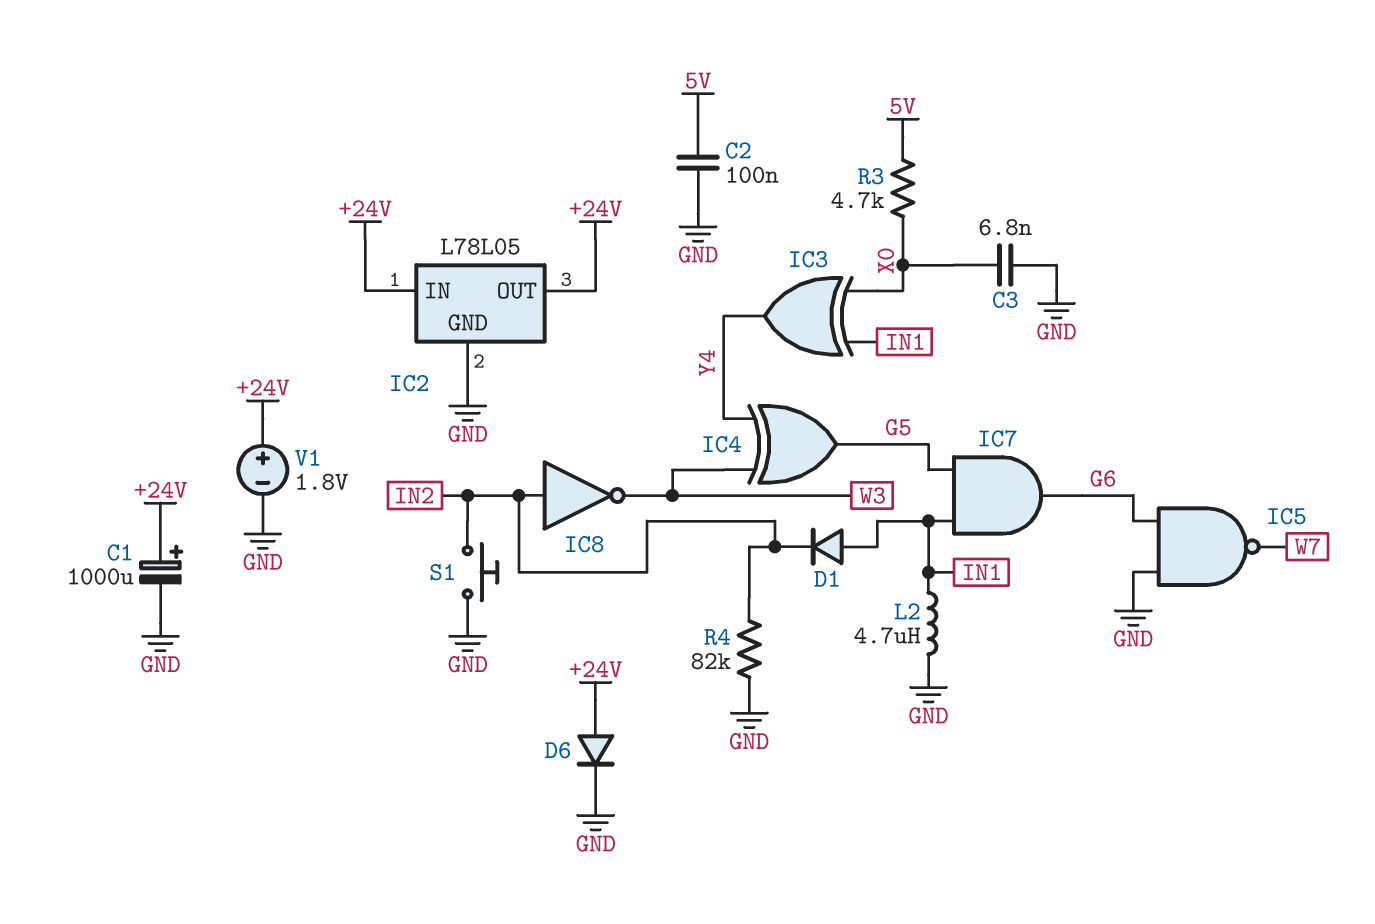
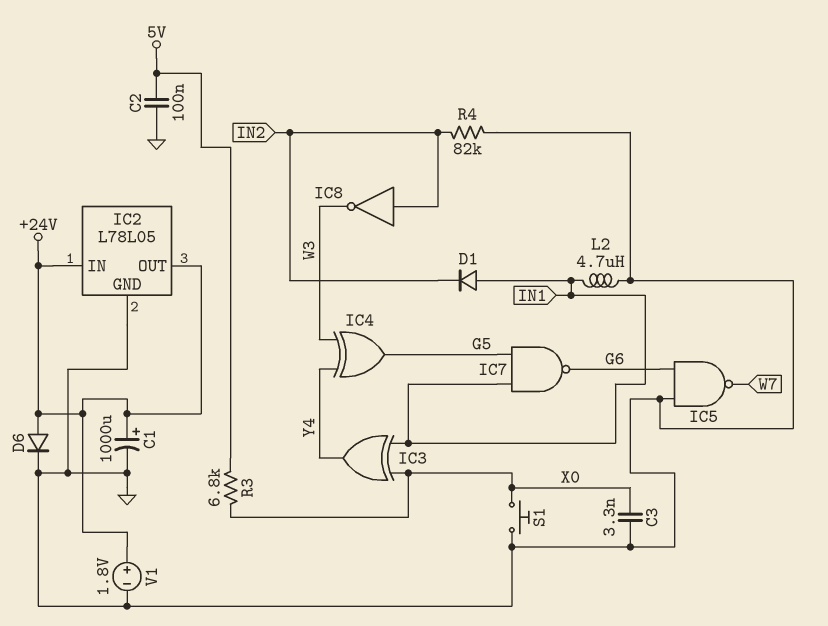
C3: 6.8nF (GND, X0) -> 3.3nF (GND, X0)
IC7: AND (in G5, in IN1, out G6) -> NAND (in G5, in IN1, out G6)
R3: 4.7k (5V, X0) -> 6.8k (5V, X0)
S1: button (GND, IN2) -> button (GND, X0)

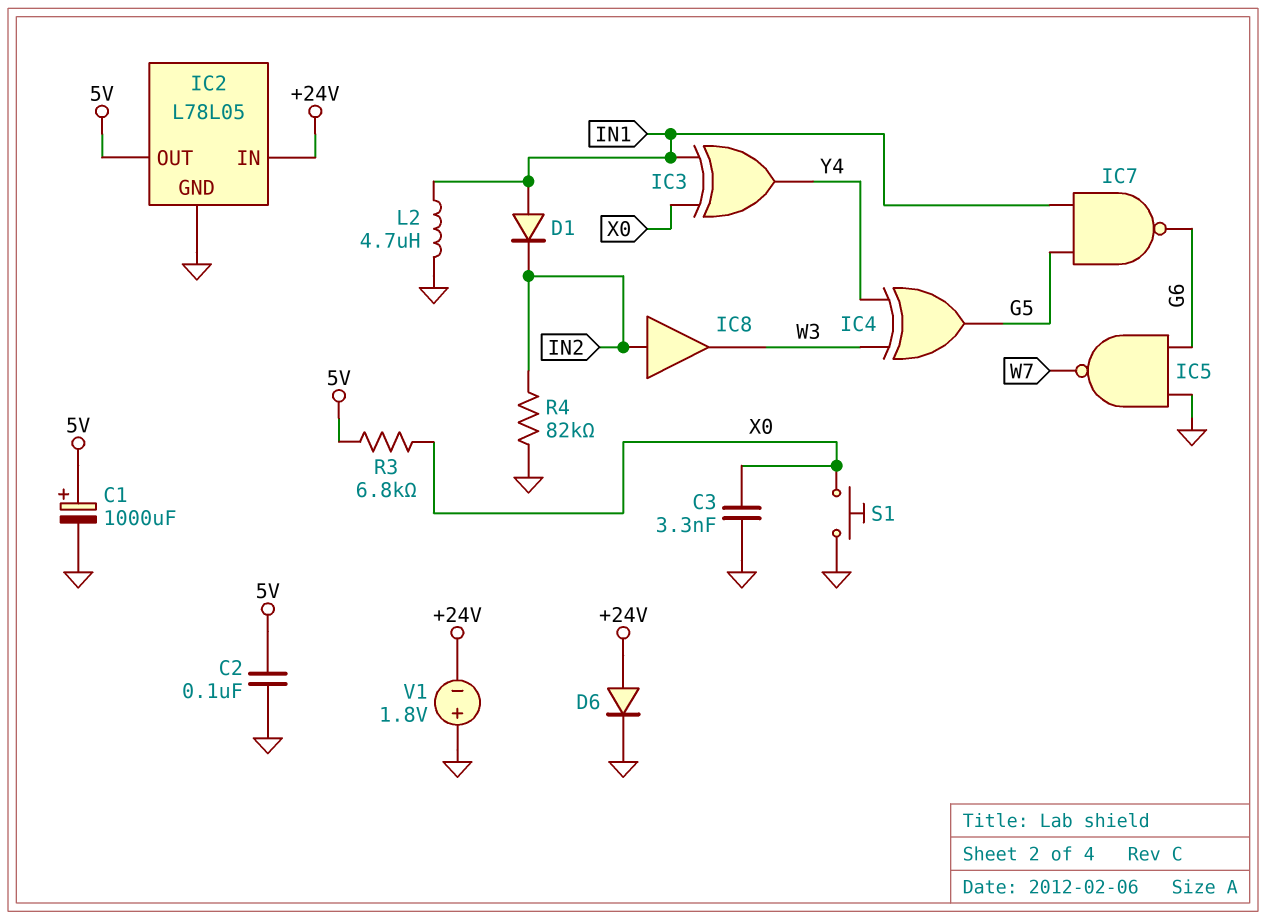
C1: 1000uF (plus +24V, minus GND) -> 1000uF (plus 5V, minus GND)
IC2 pin OUT: +24V -> 5V
IC8: NOT (in IN2, out W3) -> buffer (in IN2, out W3)
V1: 1.8V (plus +24V, minus GND) -> 1.8V (plus GND, minus +24V)

